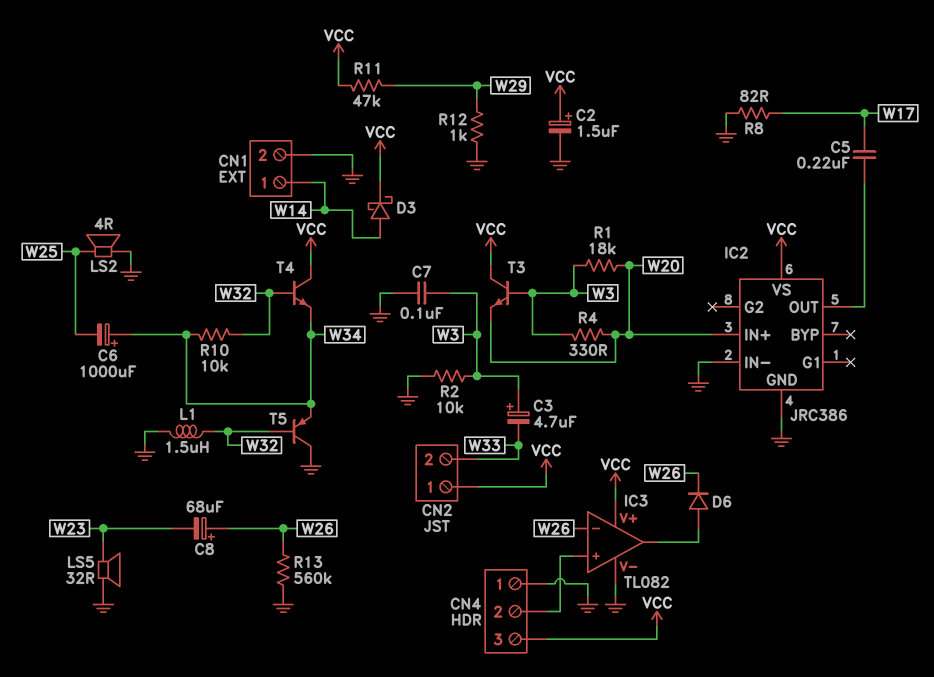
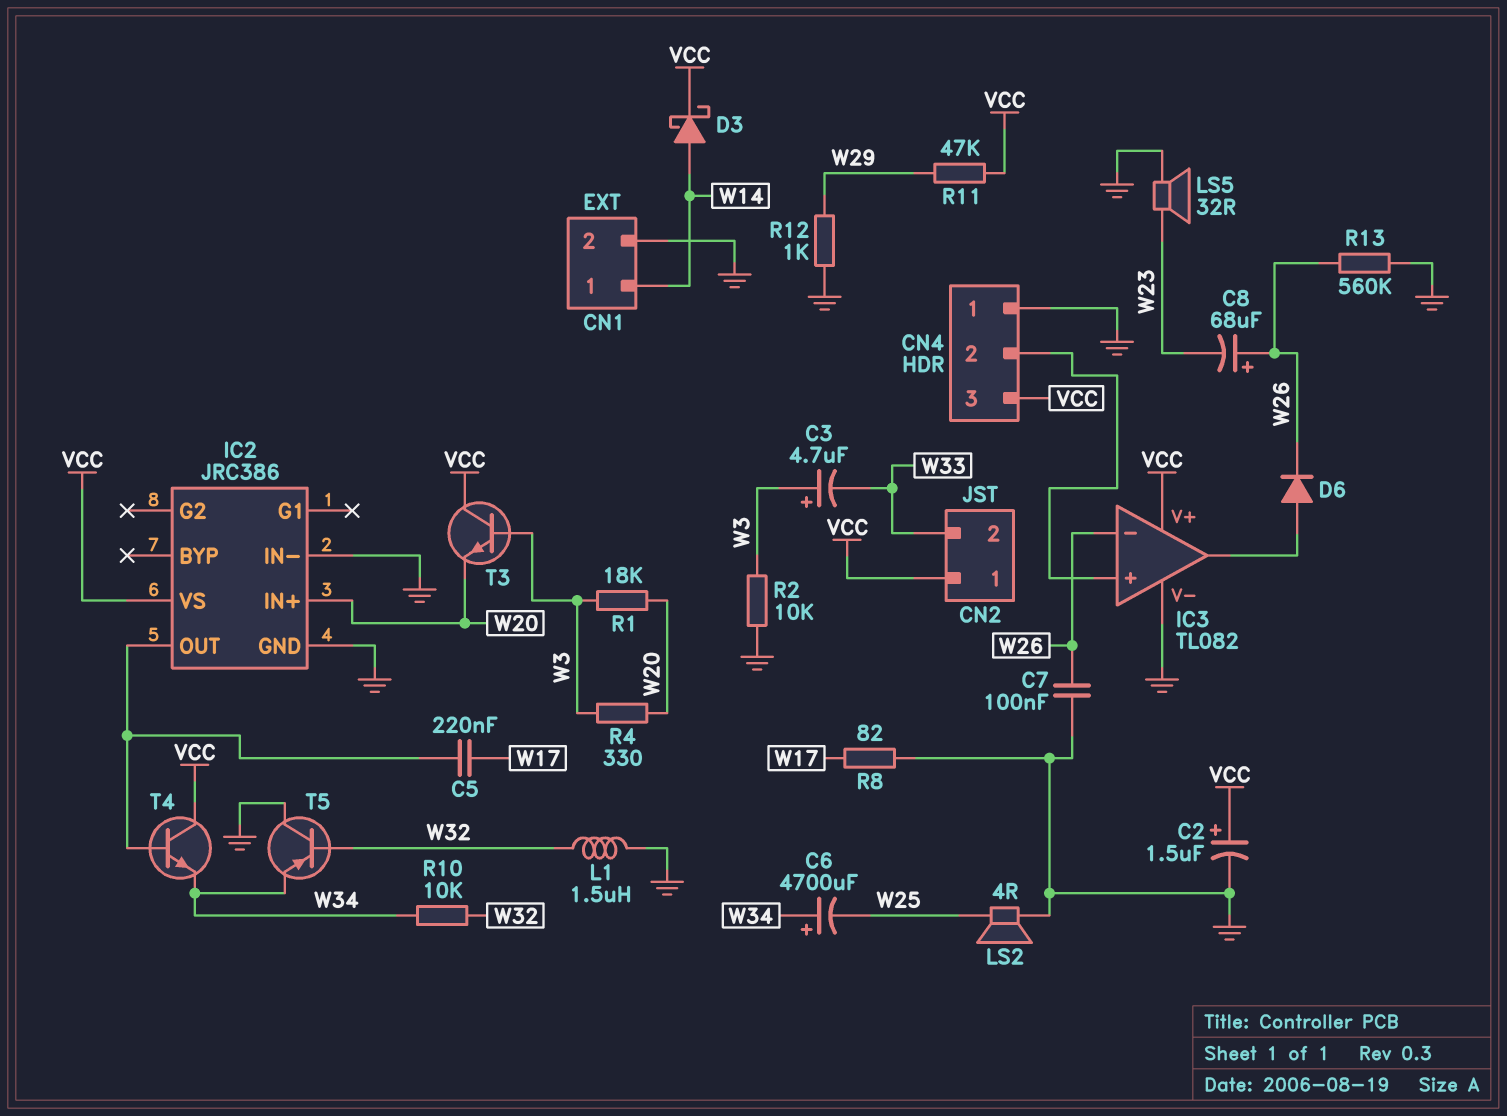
C6: 1000uF (plus W34, minus W25) -> 4700uF (plus W34, minus W25)
C7: 100nF (GND, W3) -> 100nF (GND, W26)
T4: NPN (B W32, C VCC, E W34) -> NPN (B IC2/OUT, C VCC, E W34)

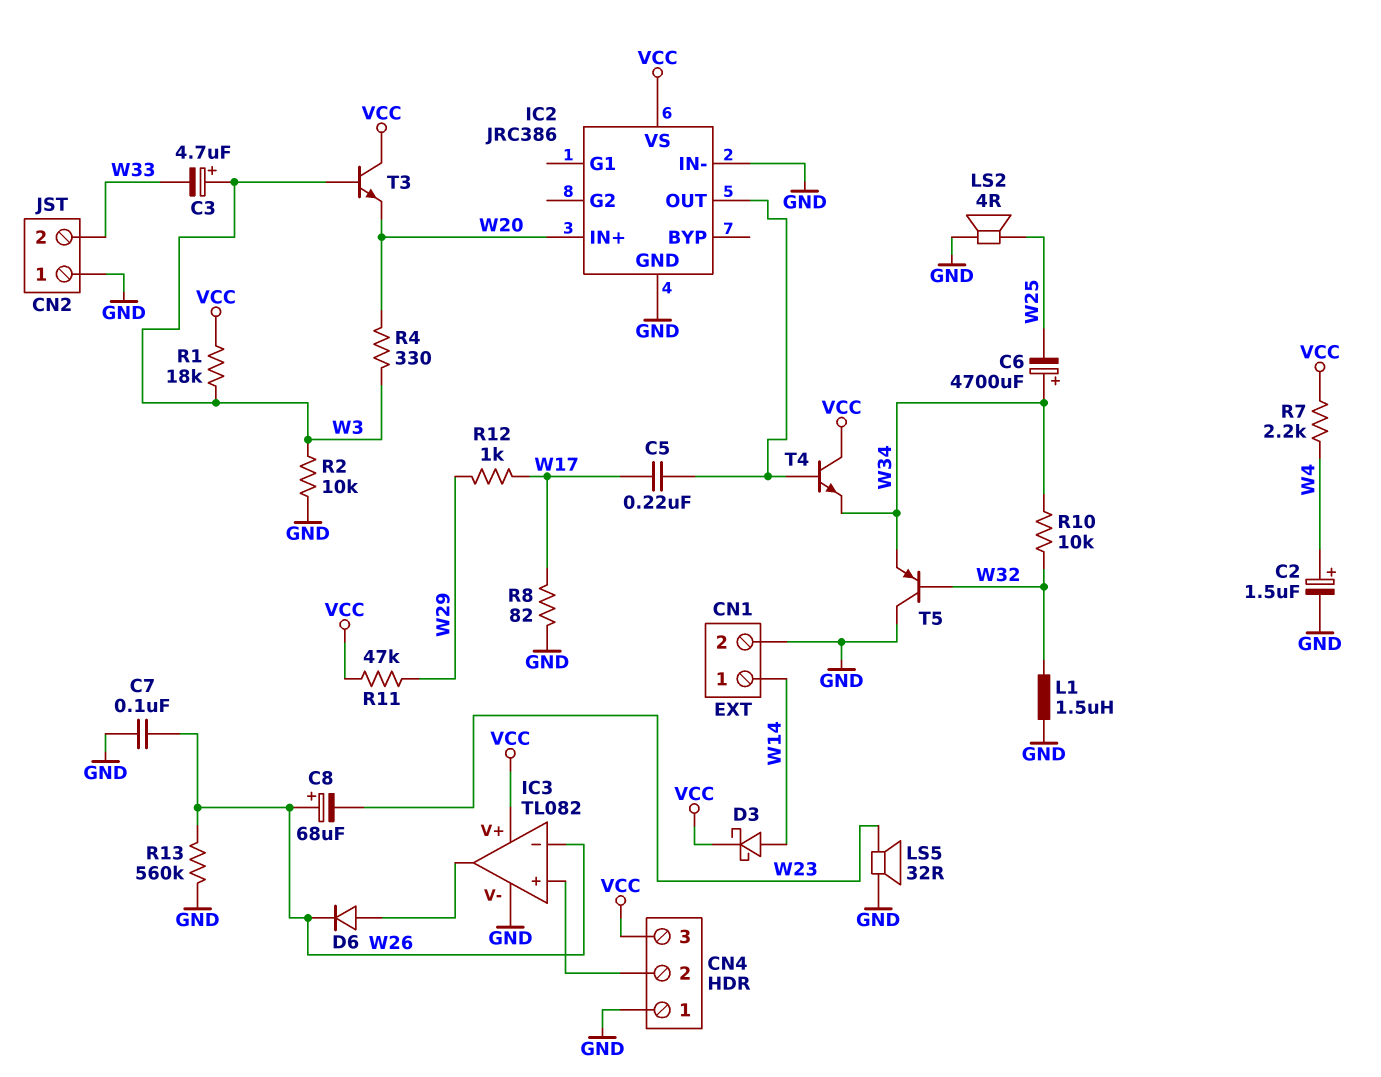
C2: 1.5uF (plus VCC, minus GND) -> 1.5uF (plus W4, minus GND)
CN2 pin 1: VCC -> GND
R1: 18k (W3, W20) -> 18k (VCC, W3)
R7: none -> 2.2k (VCC, W4)
R12: 1k (GND, W29) -> 1k (W17, W29)

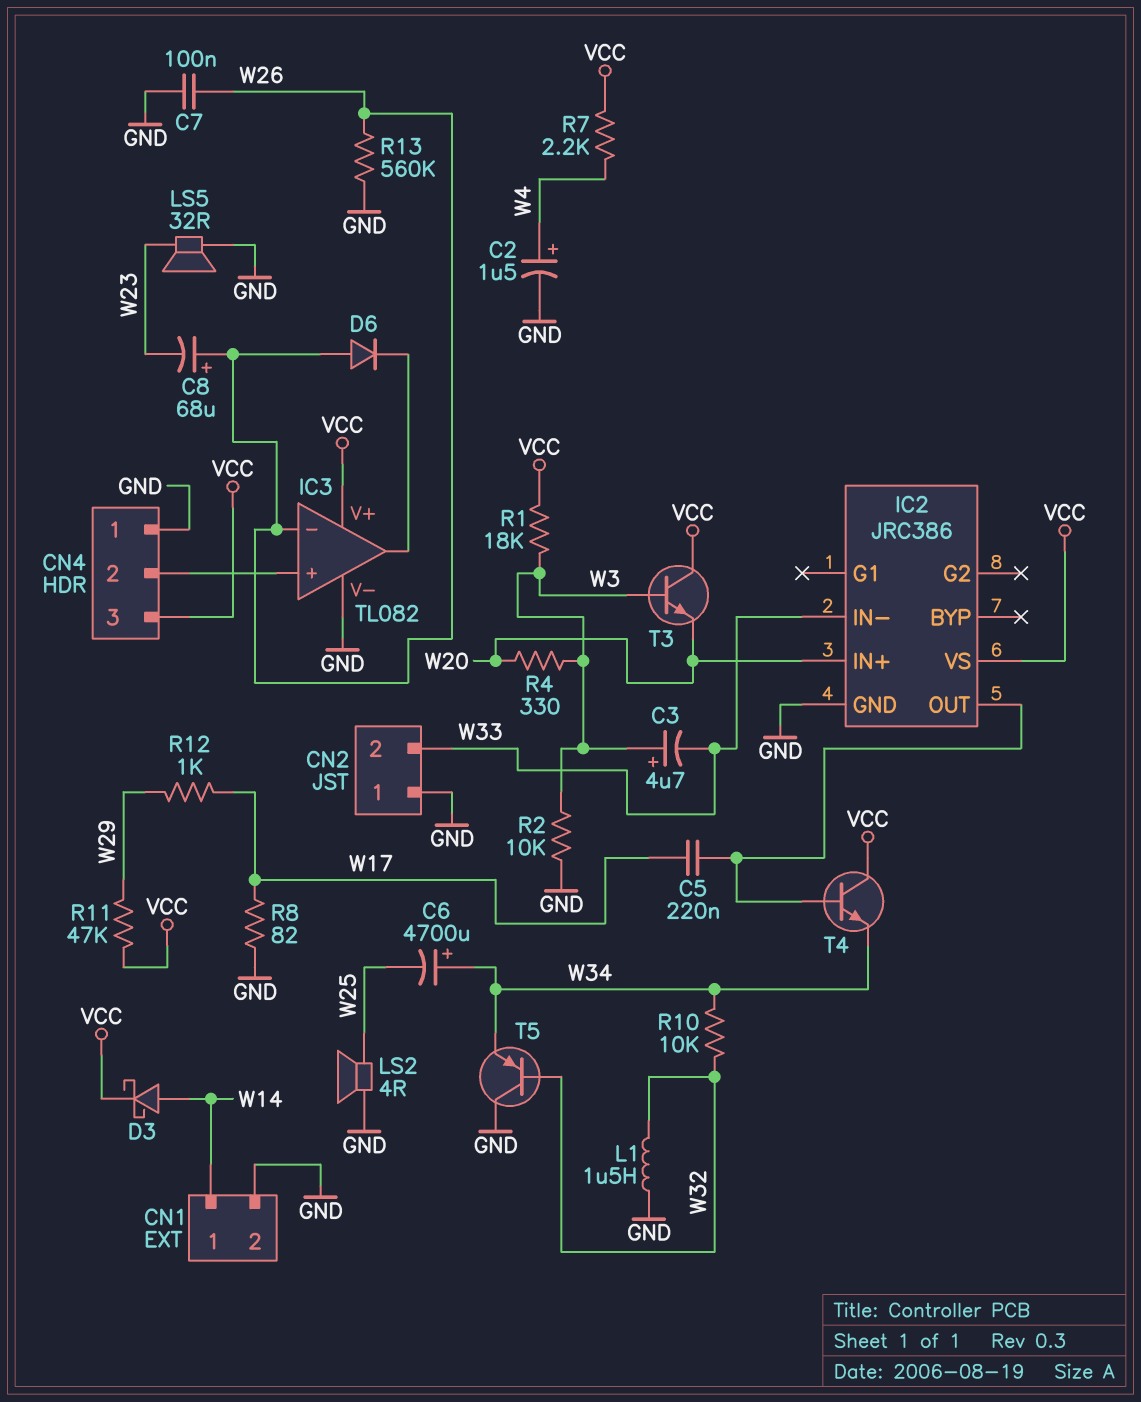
D6: diode (A IC3/out, K W26) -> diode (A W26, K IC3/out)
IC2 pin IN-: GND -> W33

